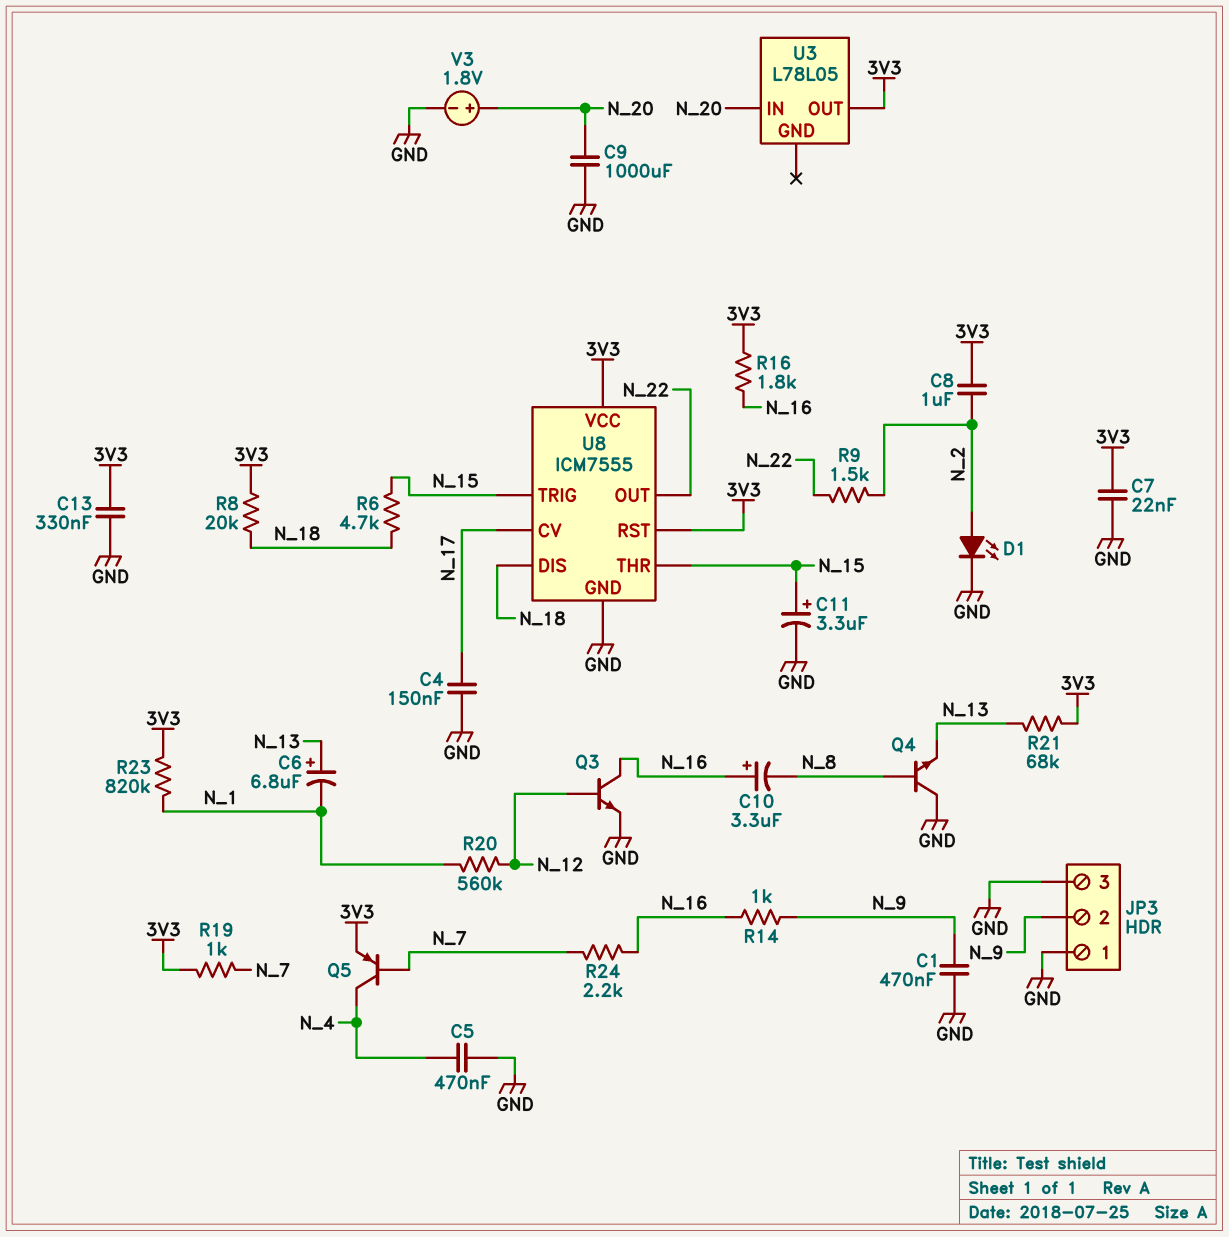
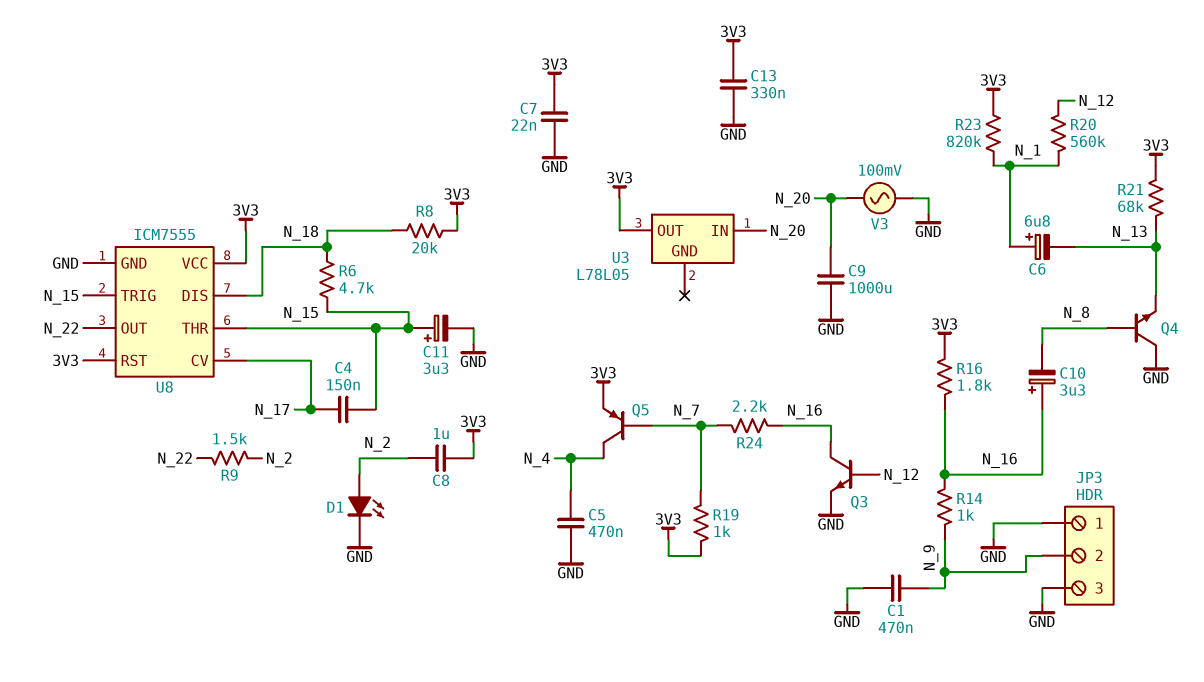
C4: 150nF (GND, N_17) -> 150nF (N_15, N_17)
C6: 6.8uF (plus N_13, minus N_1) -> 6.8uF (plus N_1, minus N_13)
V3: 1.8V (plus N_20, minus GND) -> AC 100mV (GND, N_20)

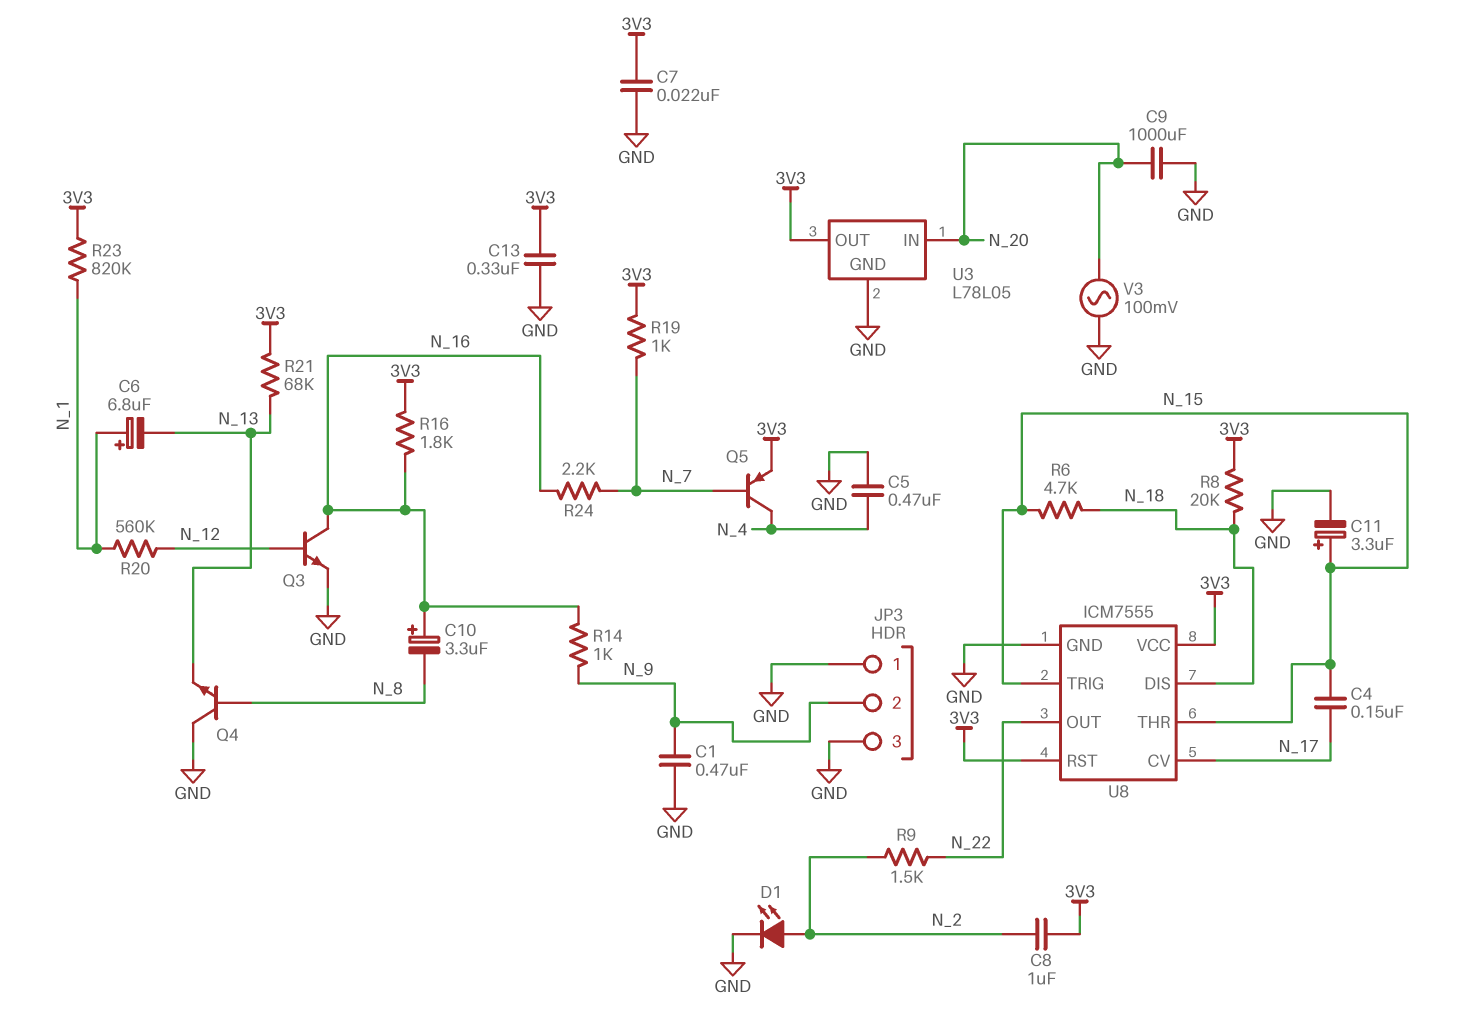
U3 pin GND: none -> GND

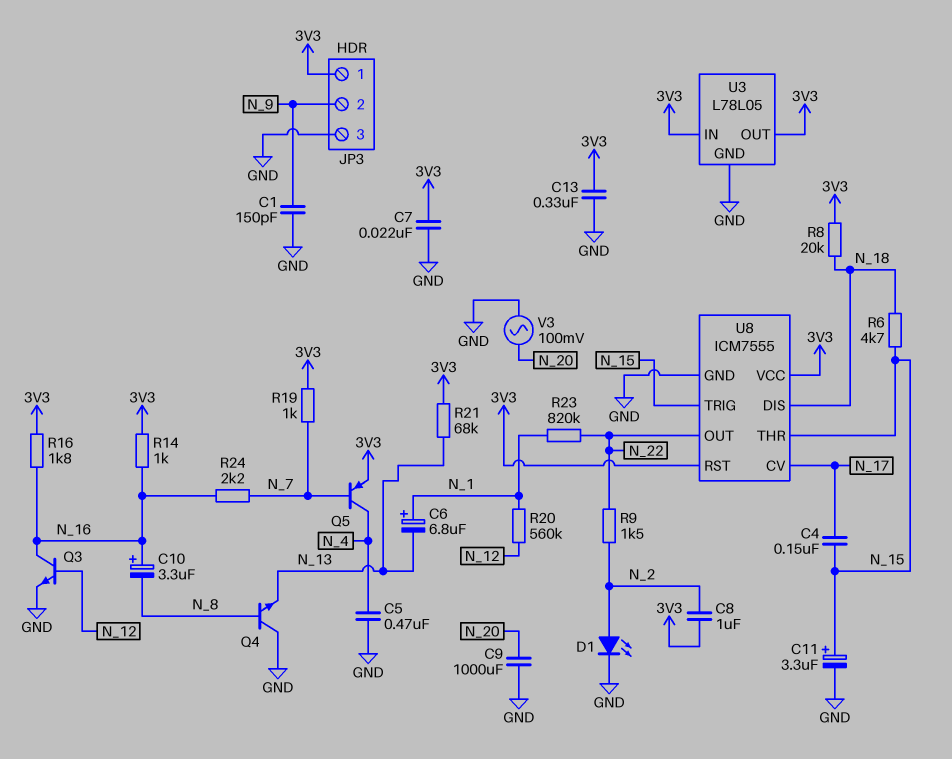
C1: 470nF (GND, N_9) -> 150pF (GND, N_9)
JP3 pin 1: GND -> 3V3
R14: 1k (N_9, N_16) -> 1k (3V3, N_16)
R23: 820k (3V3, N_1) -> 820k (N_1, N_22)
U3 pin IN: N_20 -> 3V3

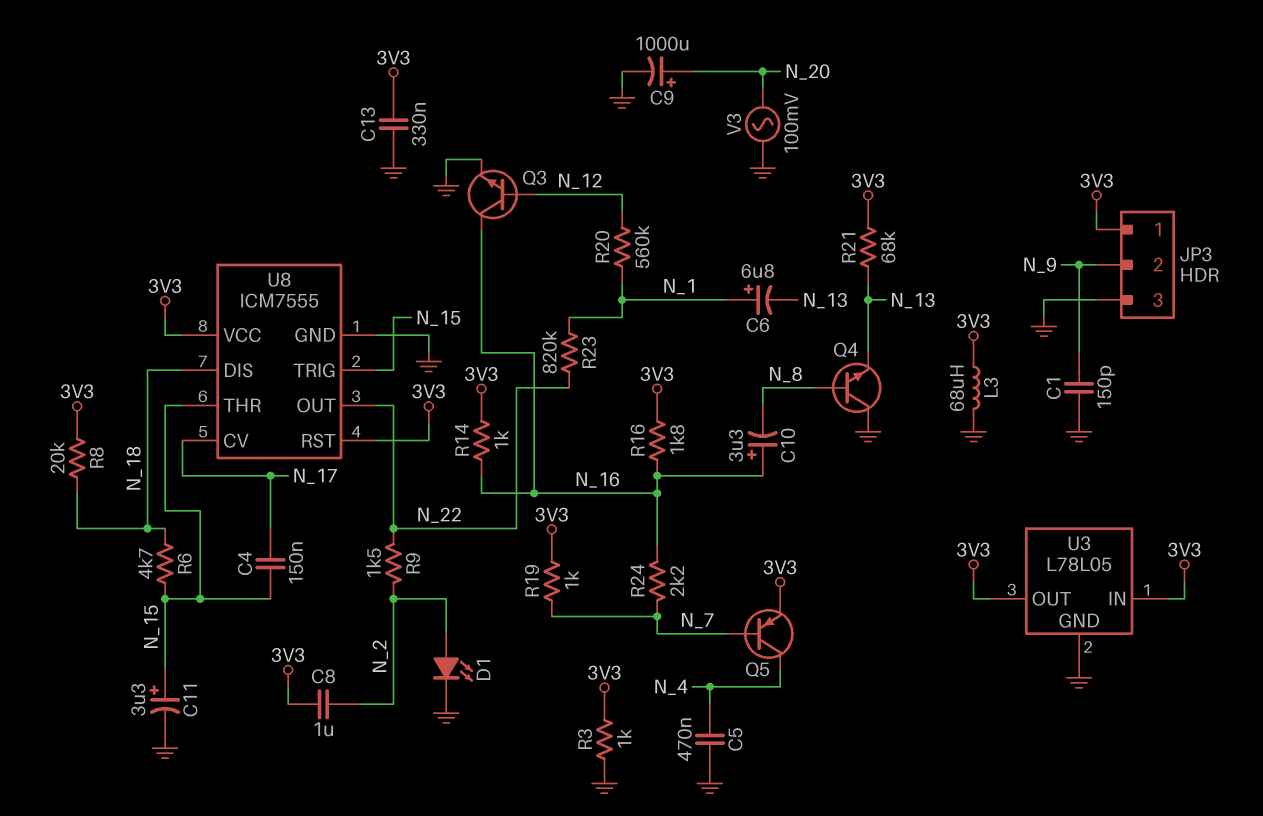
C7: 22nF (3V3, GND) -> none
C9: 1000uF (GND, N_20) -> 1000uF (plus N_20, minus GND)
L3: none -> 68uH (3V3, GND)
R3: none -> 1k (3V3, GND)

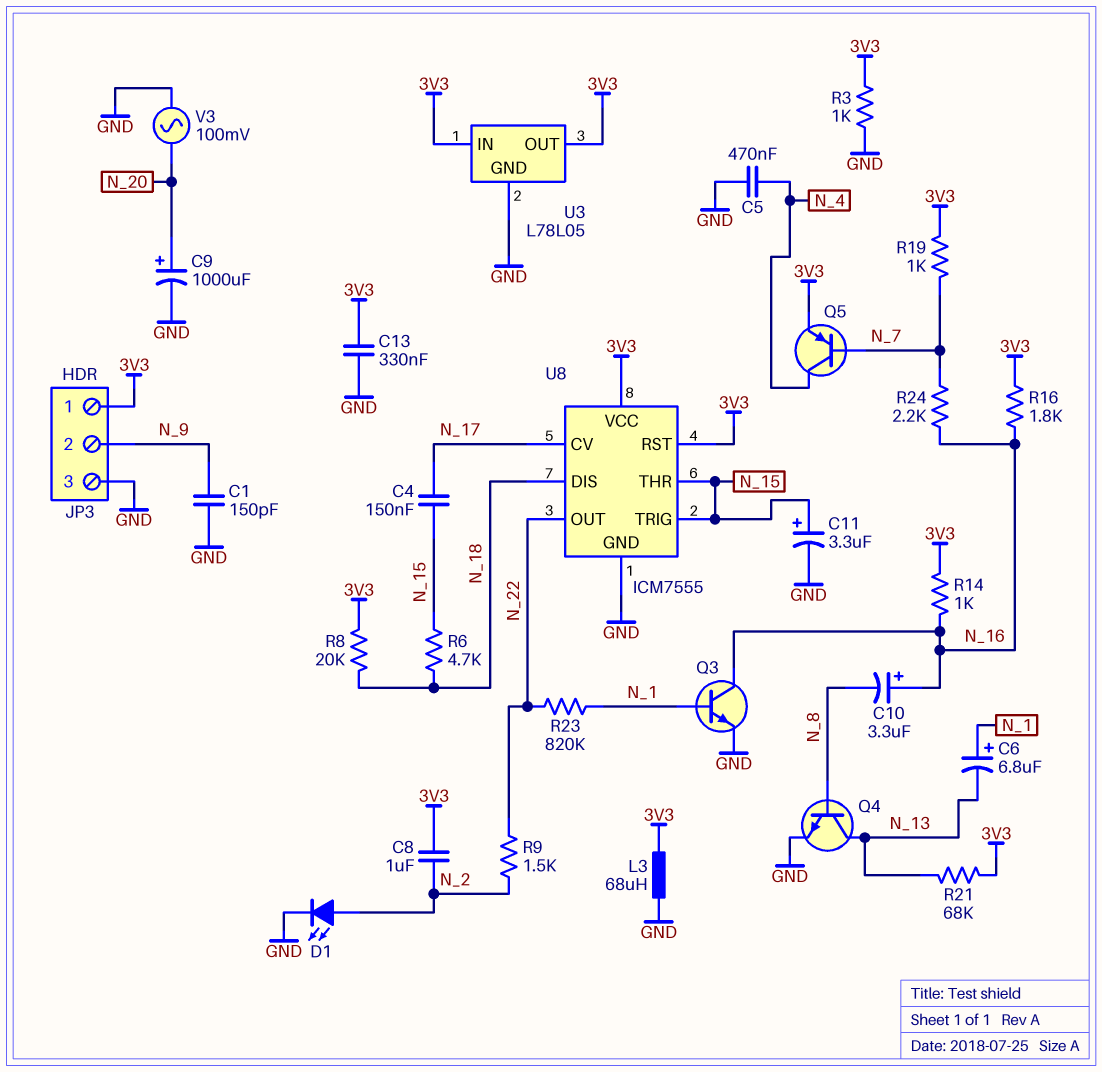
Q3: NPN (B N_12, C N_16, E GND) -> NPN (B N_1, C N_16, E GND)
Q4: NPN (B N_8, C GND, E N_13) -> NPN (B N_8, C N_13, E GND)
R20: 560k (N_1, N_12) -> none

